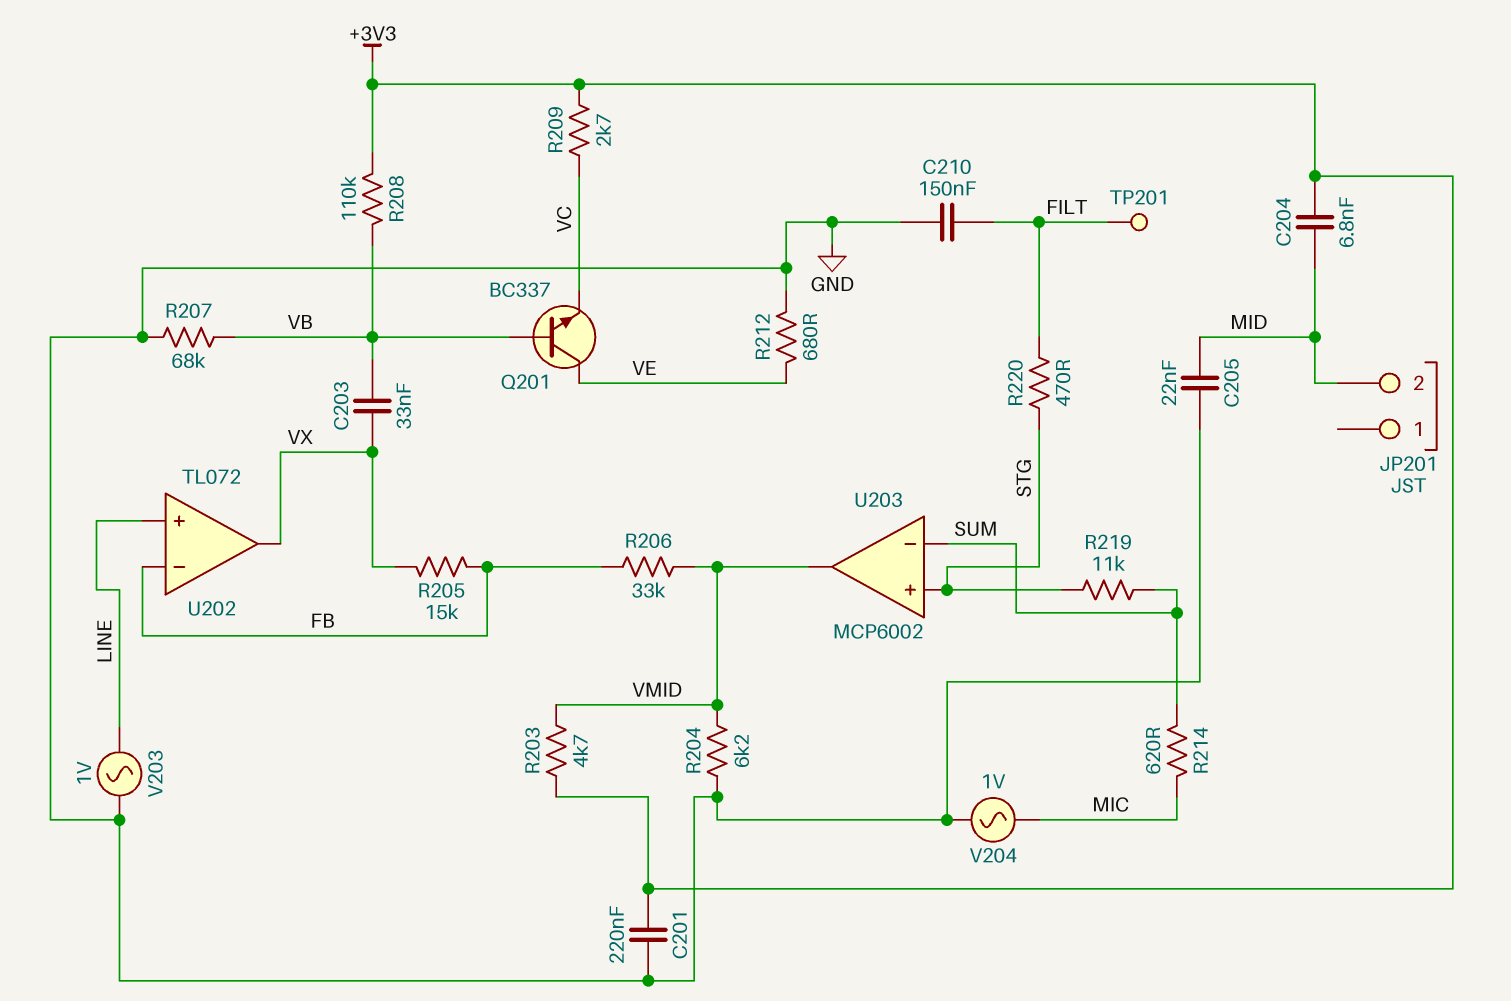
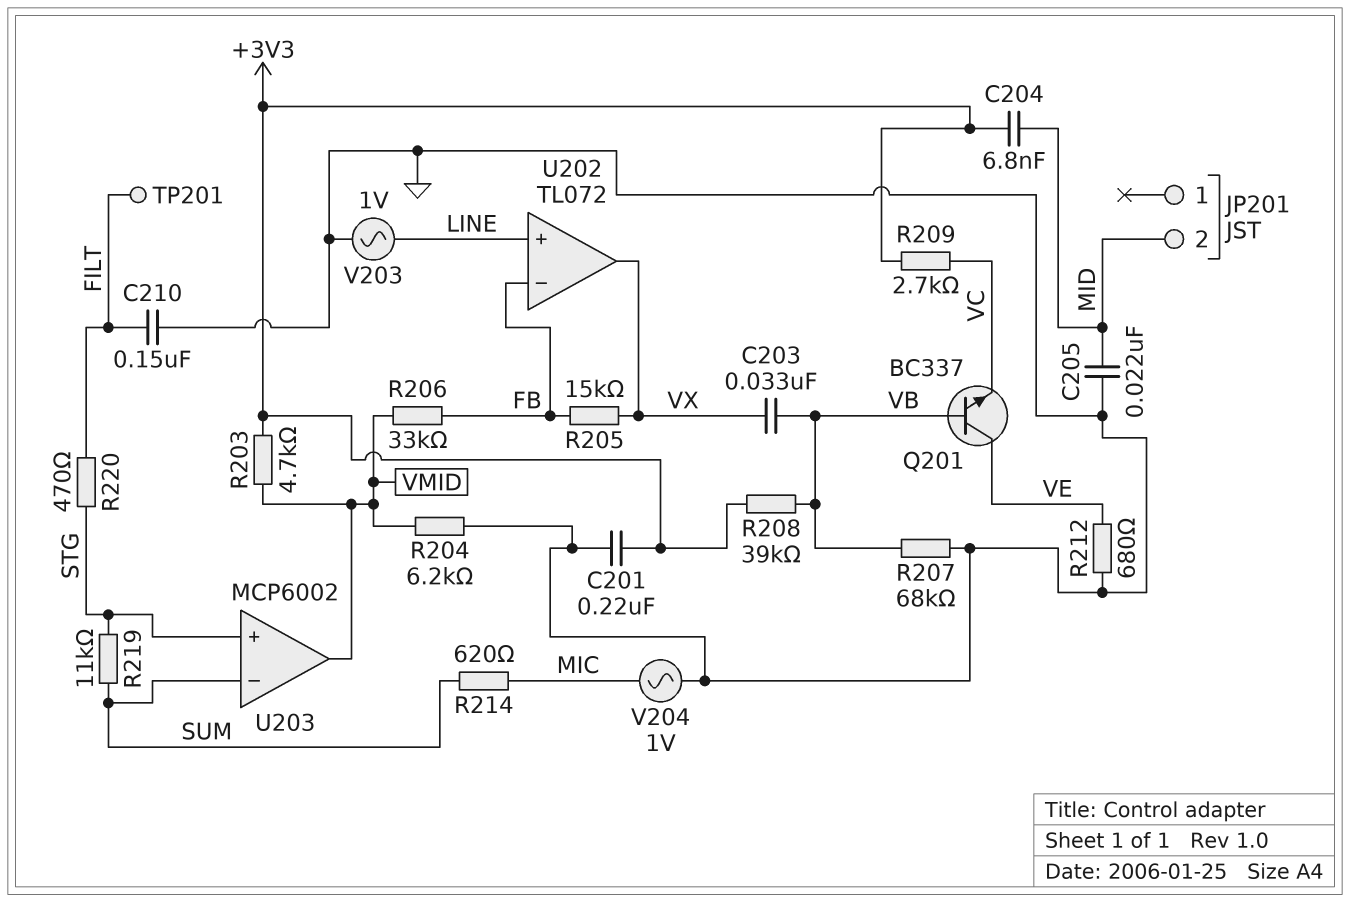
R208: 110k (+3V3, VB) -> 39k (+3V3, VB)

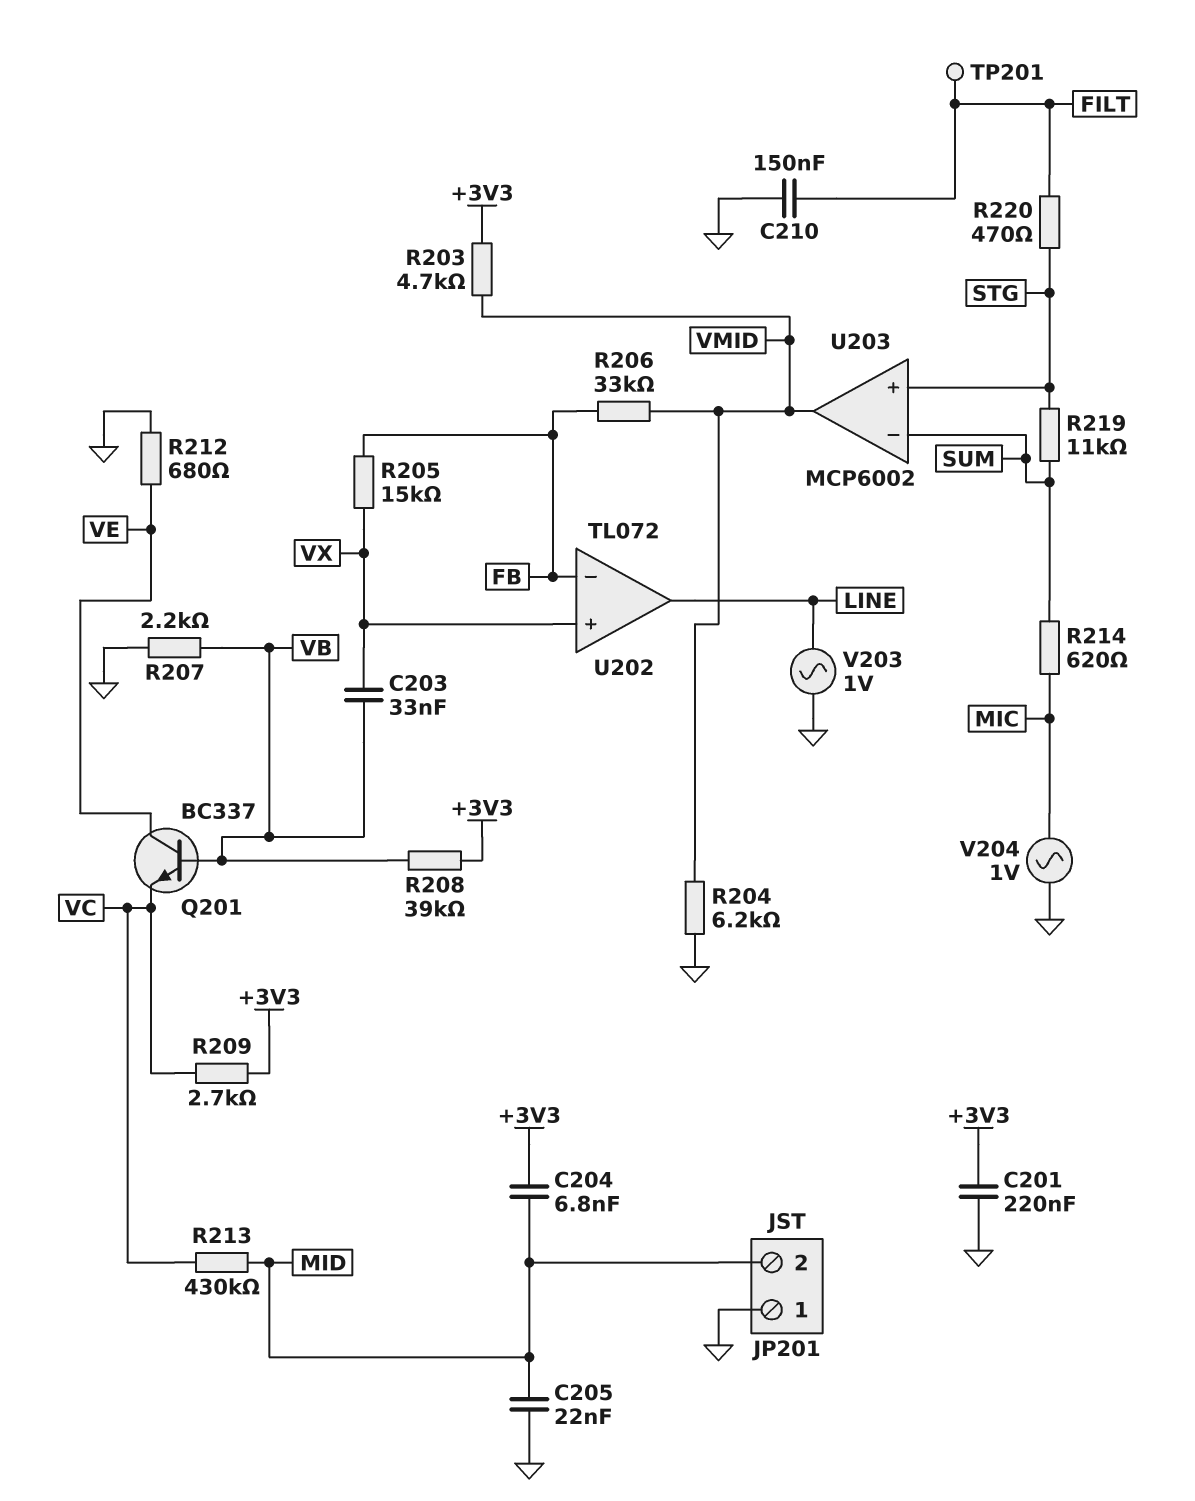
JP201 pin 1: none -> GND
R207: 68k (GND, VB) -> 2.2k (GND, VB)
R213: none -> 430k (MID, VC)
U202 pin in+: LINE -> VX
U202 pin out: VX -> LINE

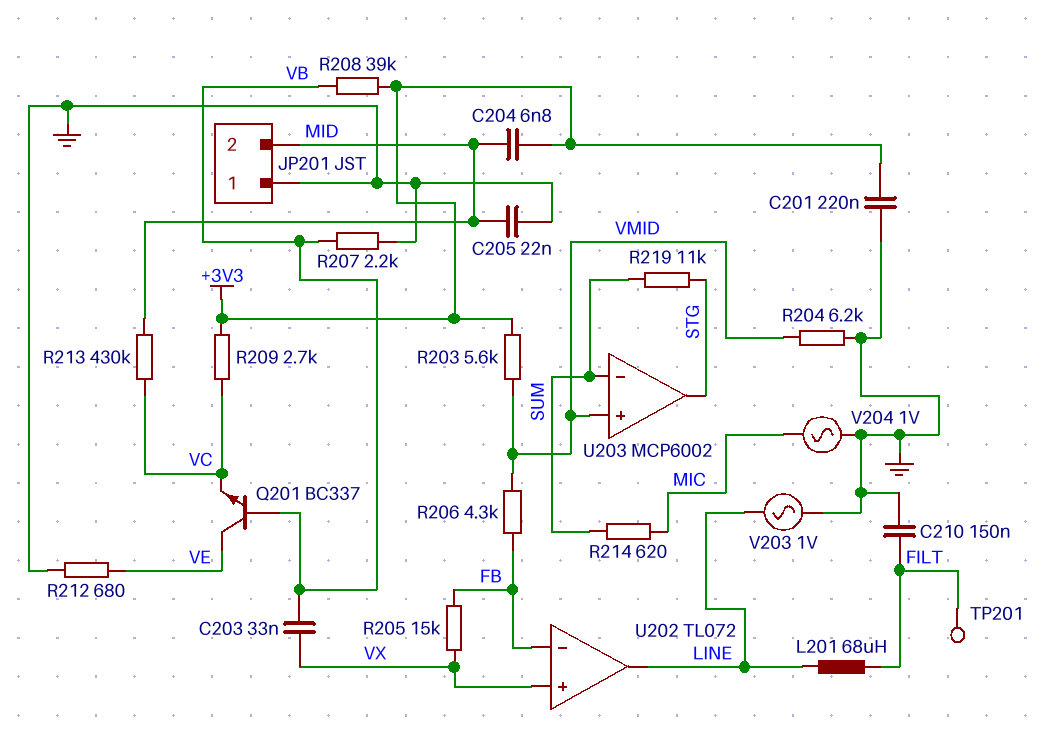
L201: none -> 68uH (FILT, LINE)
R203: 4.7k (+3V3, VMID) -> 5.6k (+3V3, VMID)
R206: 33k (FB, VMID) -> 4.3k (FB, VMID)
R220: 470 (FILT, STG) -> none
U203 pin in+: STG -> VMID
U203 pin out: VMID -> STG

